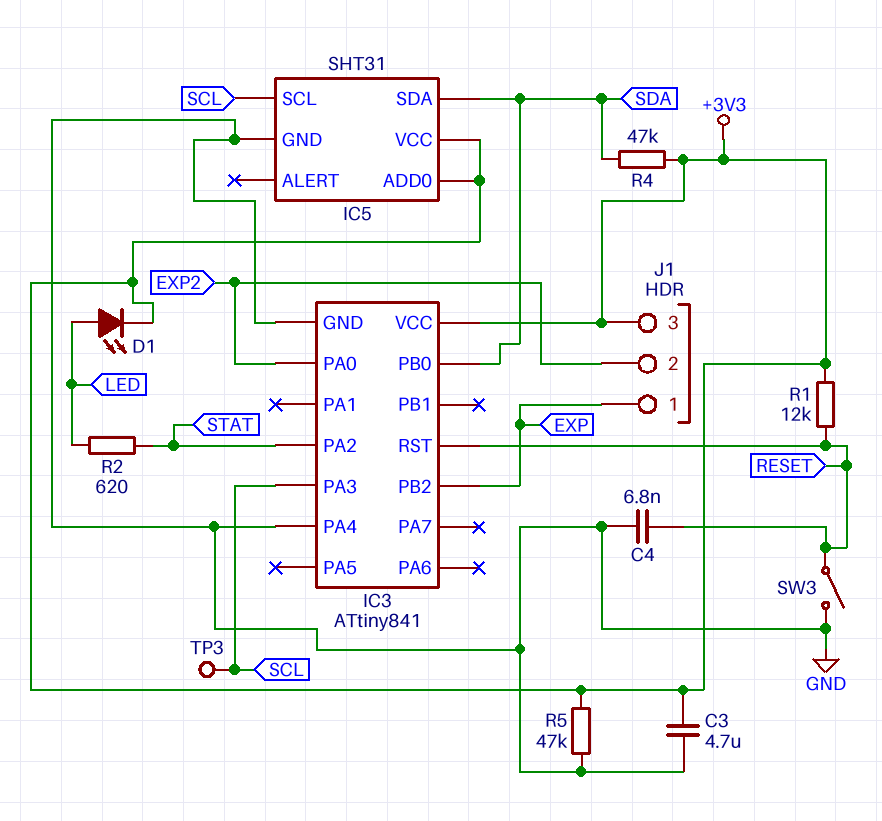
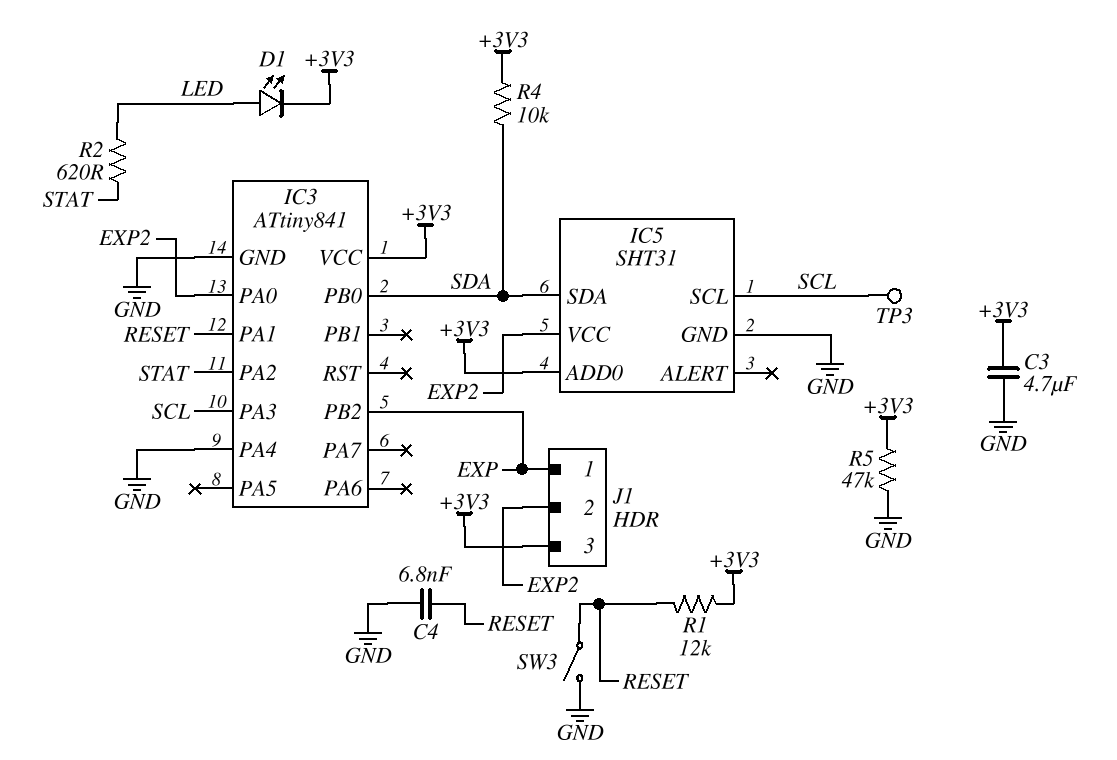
IC3 pin PA1: none -> RESET
IC3 pin RST: RESET -> none
IC5 pin VCC: +3V3 -> EXP2
R4: 47k (+3V3, SDA) -> 10k (+3V3, SDA)

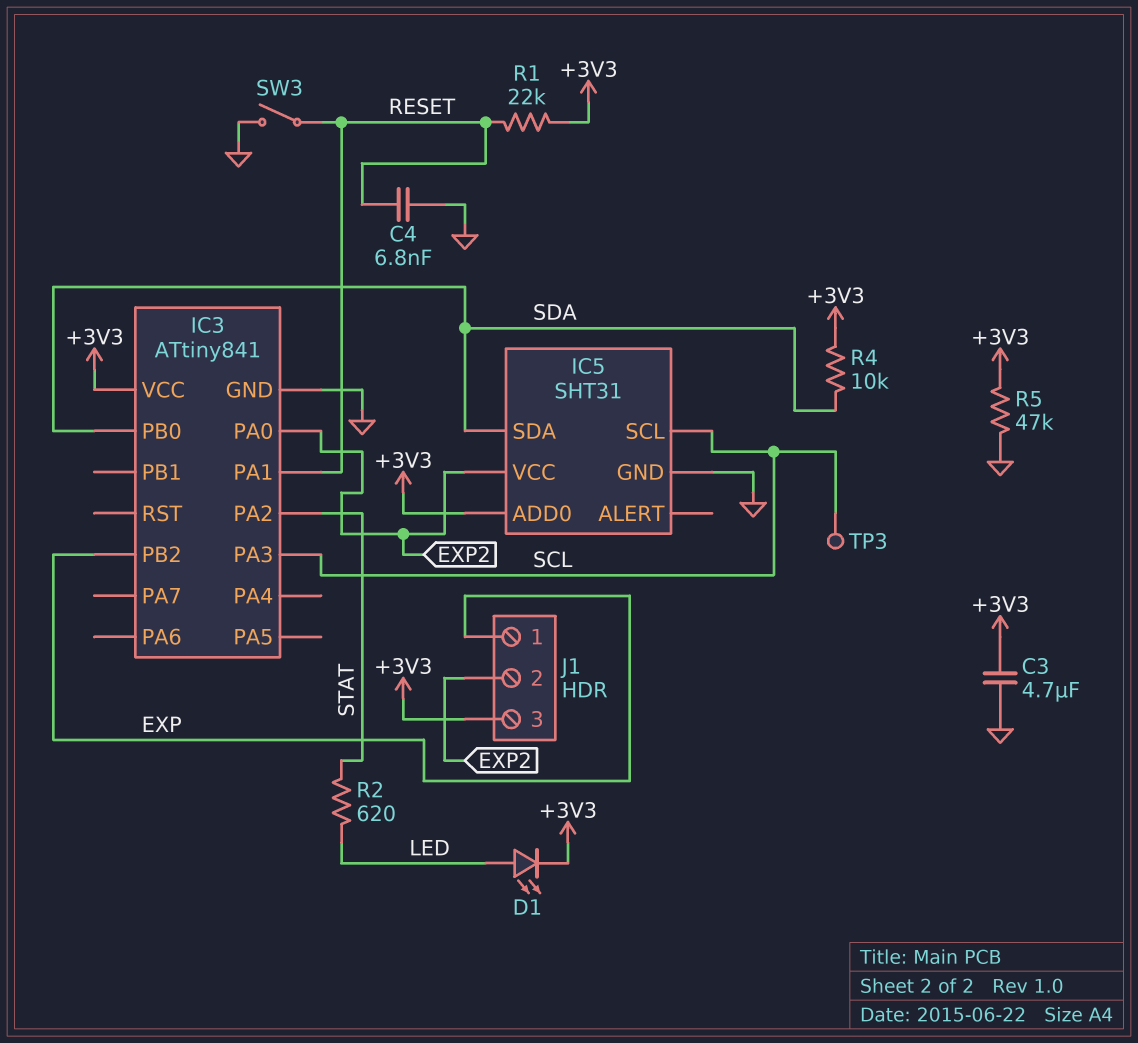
IC3 pin PA4: GND -> none
R1: 12k (+3V3, RESET) -> 22k (+3V3, RESET)

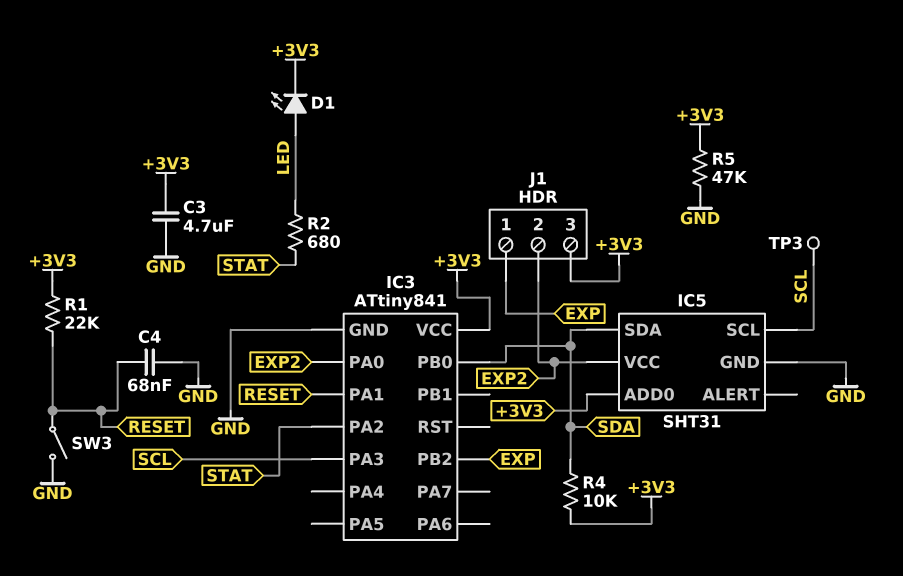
C4: 6.8nF (GND, RESET) -> 68nF (GND, RESET)
R2: 620 (LED, STAT) -> 680 (LED, STAT)

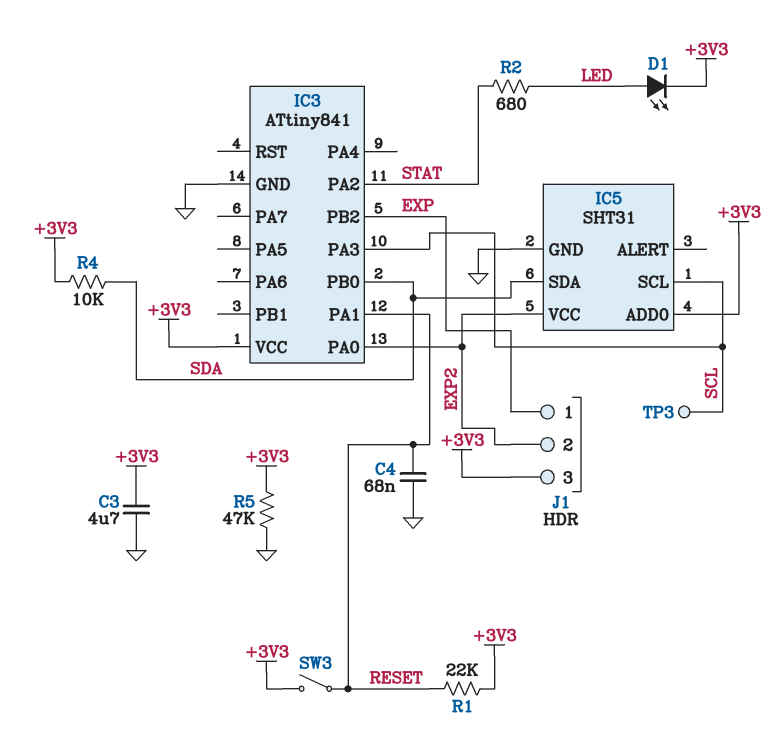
SW3: switch (GND, RESET) -> switch (+3V3, RESET)

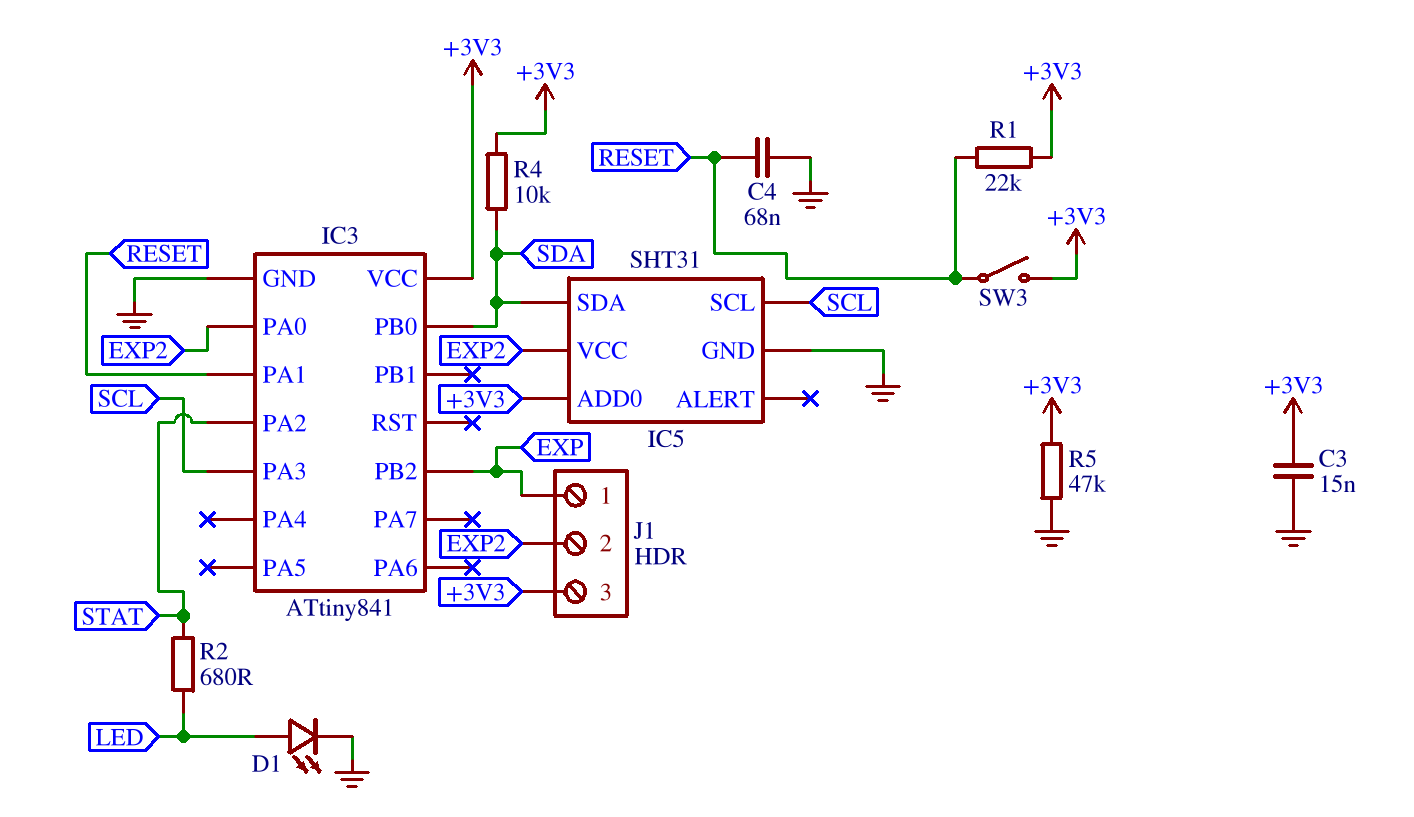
C3: 4.7uF (+3V3, GND) -> 15nF (+3V3, GND)
D1: LED (A LED, K +3V3) -> LED (A LED, K GND)
TP3: test point (SCL) -> none

